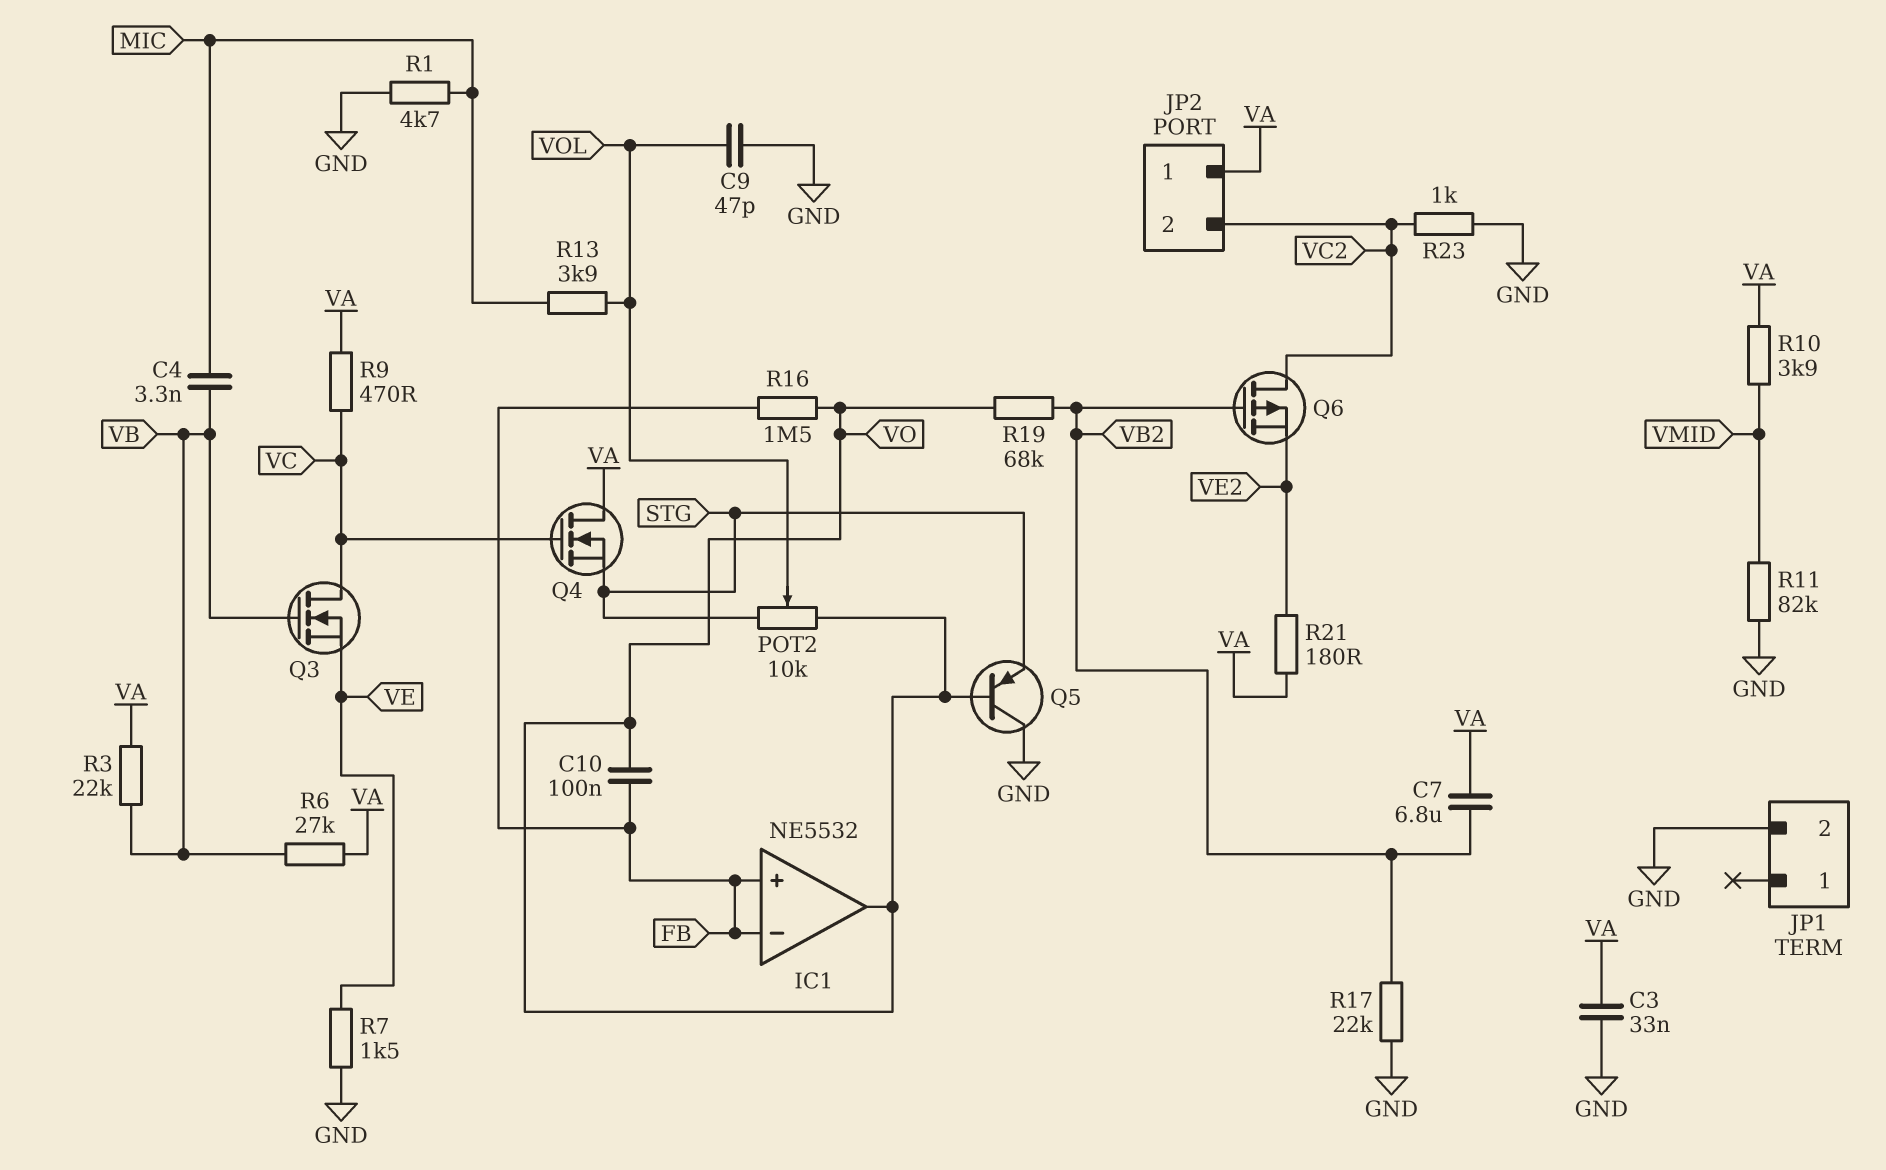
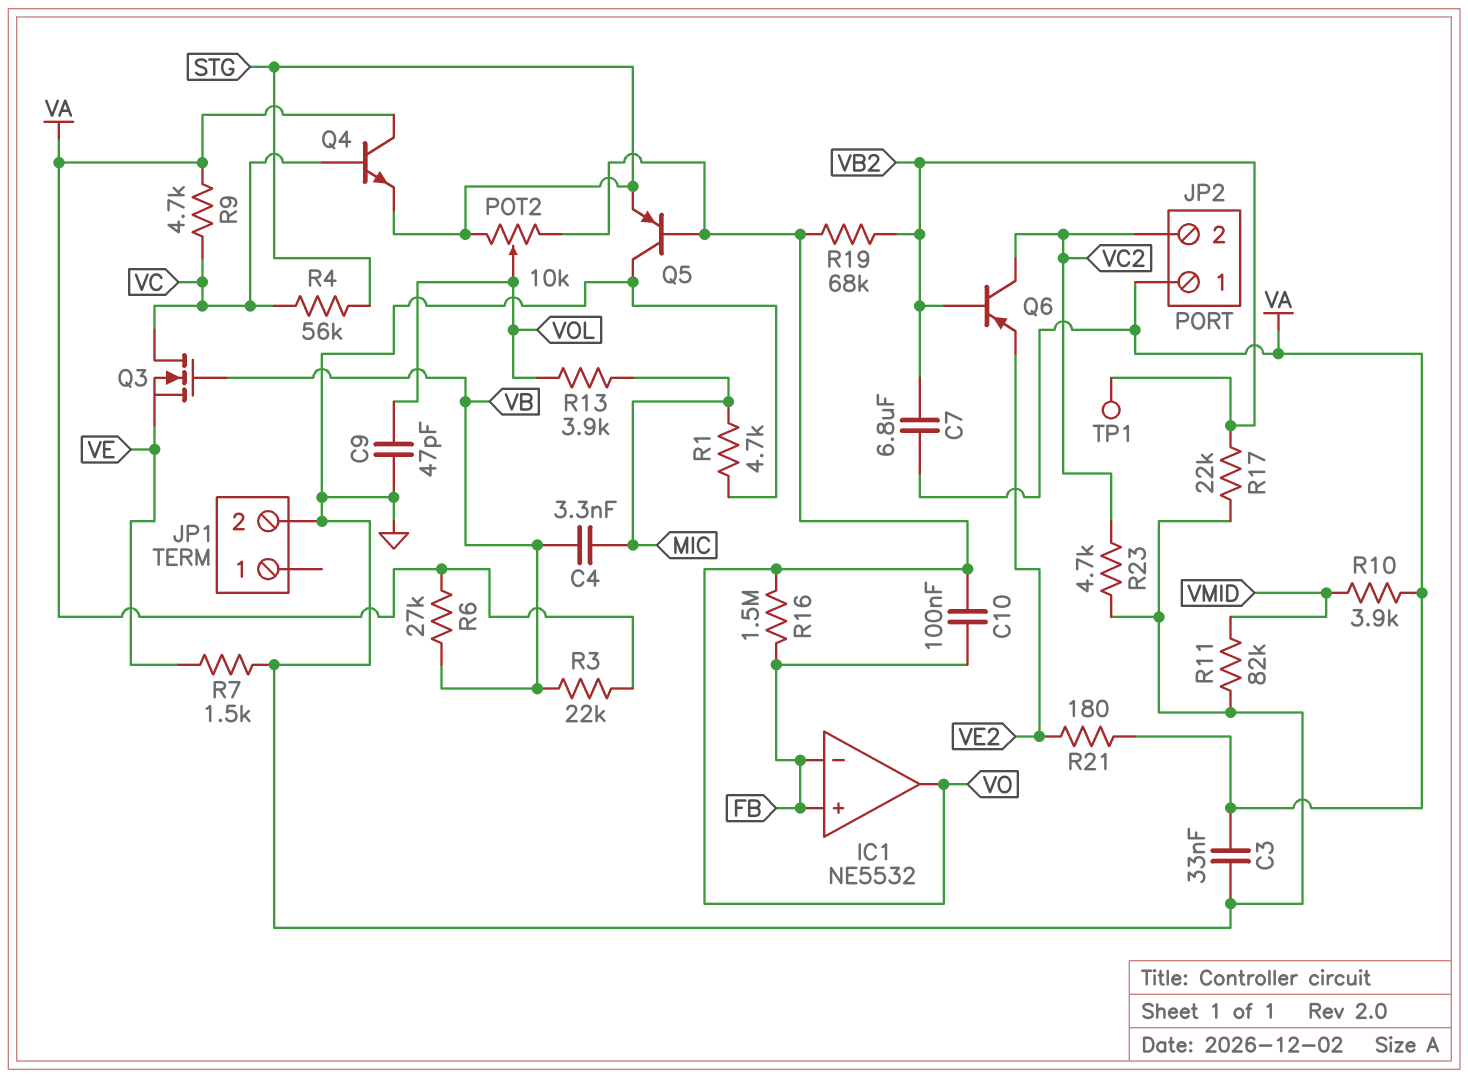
Q4: NMOS (G VC, D VA, S STG) -> NPN (B VC, C VA, E STG)
Q6: PMOS (G VB2, D VC2, S VE2) -> PNP (B VB2, C VC2, E VE2)
R4: none -> 56k (STG, VC)
R9: 470 (VA, VC) -> 4.7k (VA, VC)
R23: 1k (GND, VC2) -> 4.7k (GND, VC2)
TP1: none -> test point (VB2)

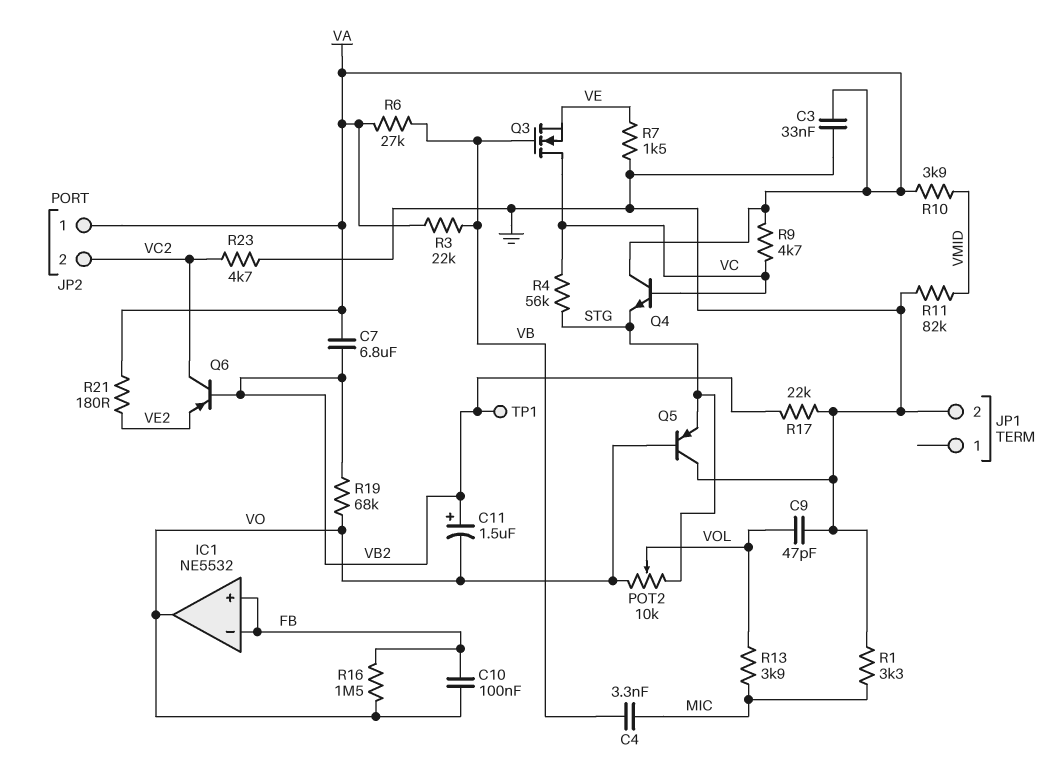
C11: none -> 1.5uF (plus VB2, minus VO)
R1: 4.7k (GND, MIC) -> 3.3k (GND, MIC)

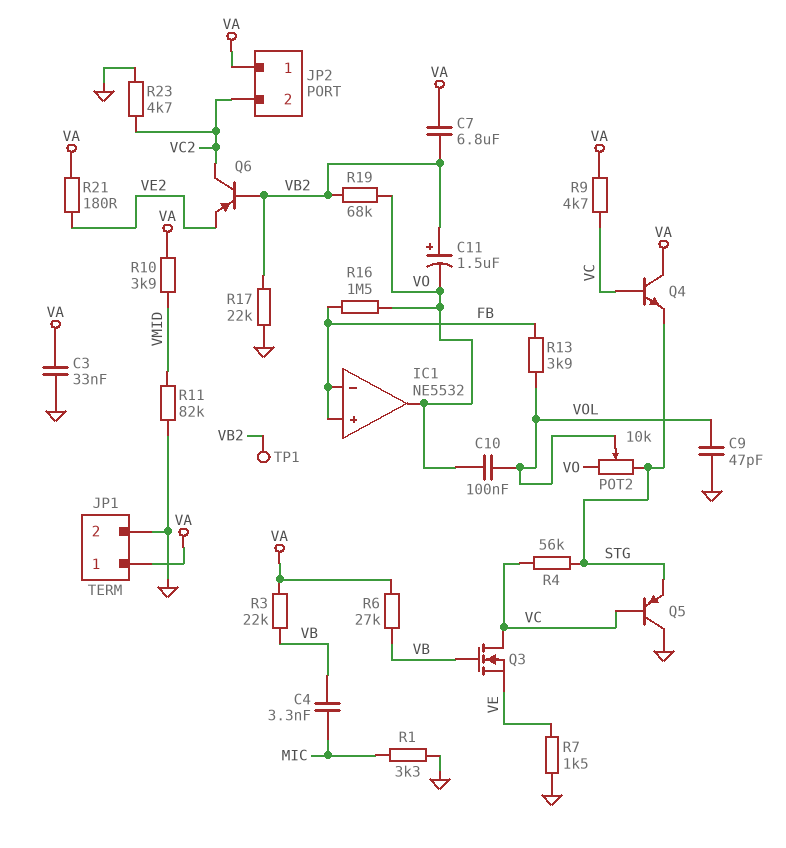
C10: 100nF (FB, VO) -> 100nF (VO, VOL)
JP1 pin 1: none -> VA
Q5: PNP (B VO, C GND, E STG) -> PNP (B VC, C GND, E STG)
R13: 3.9k (MIC, VOL) -> 3.9k (FB, VOL)

